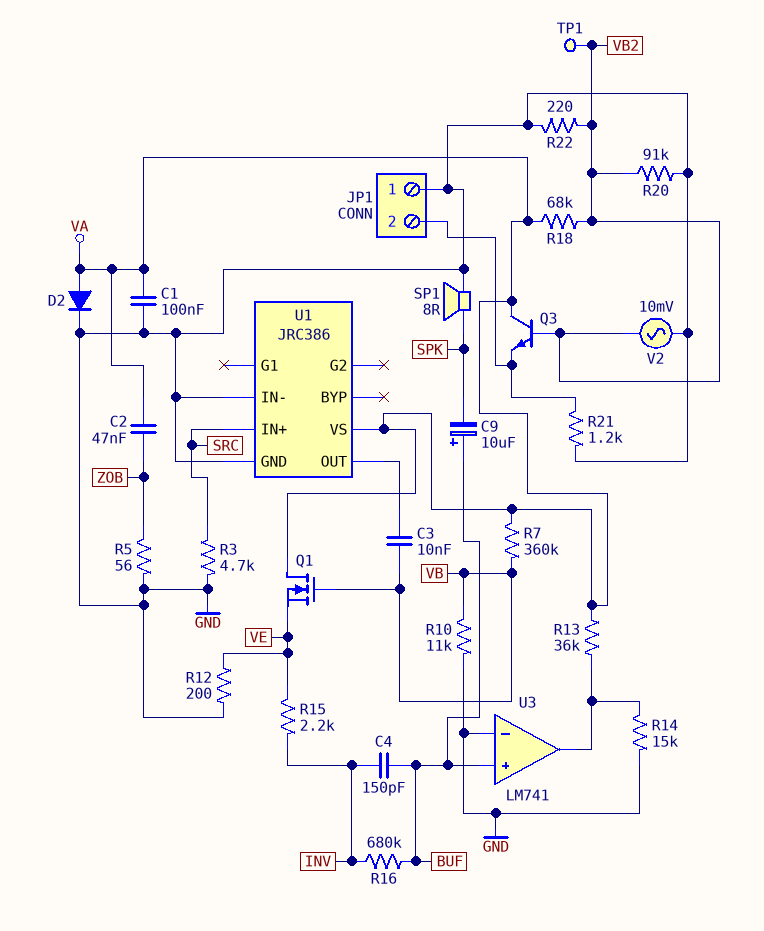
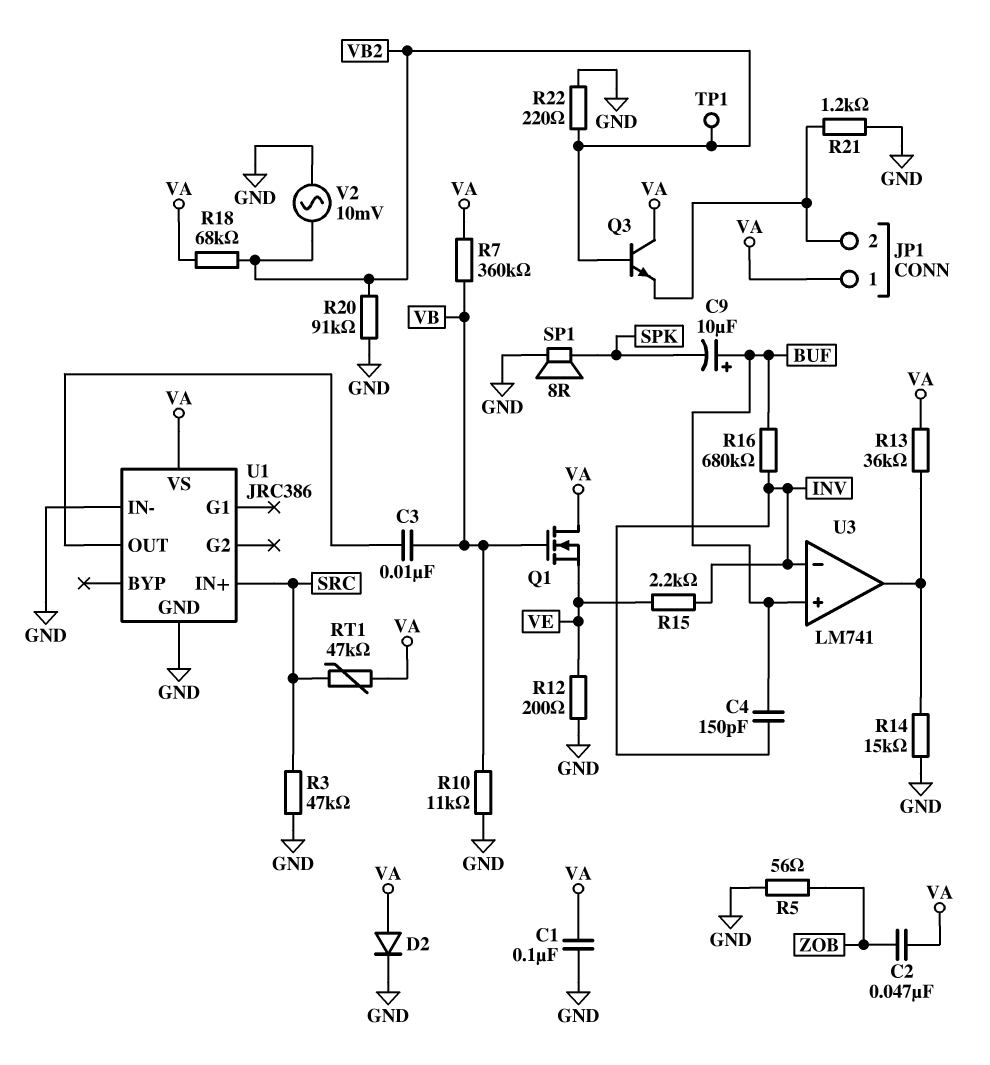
JP1 pin 1: GND -> VA
R3: 4.7k (GND, SRC) -> 47k (GND, SRC)
RT1: none -> 47k (SRC, VA)
U3 pin in-: GND -> INV

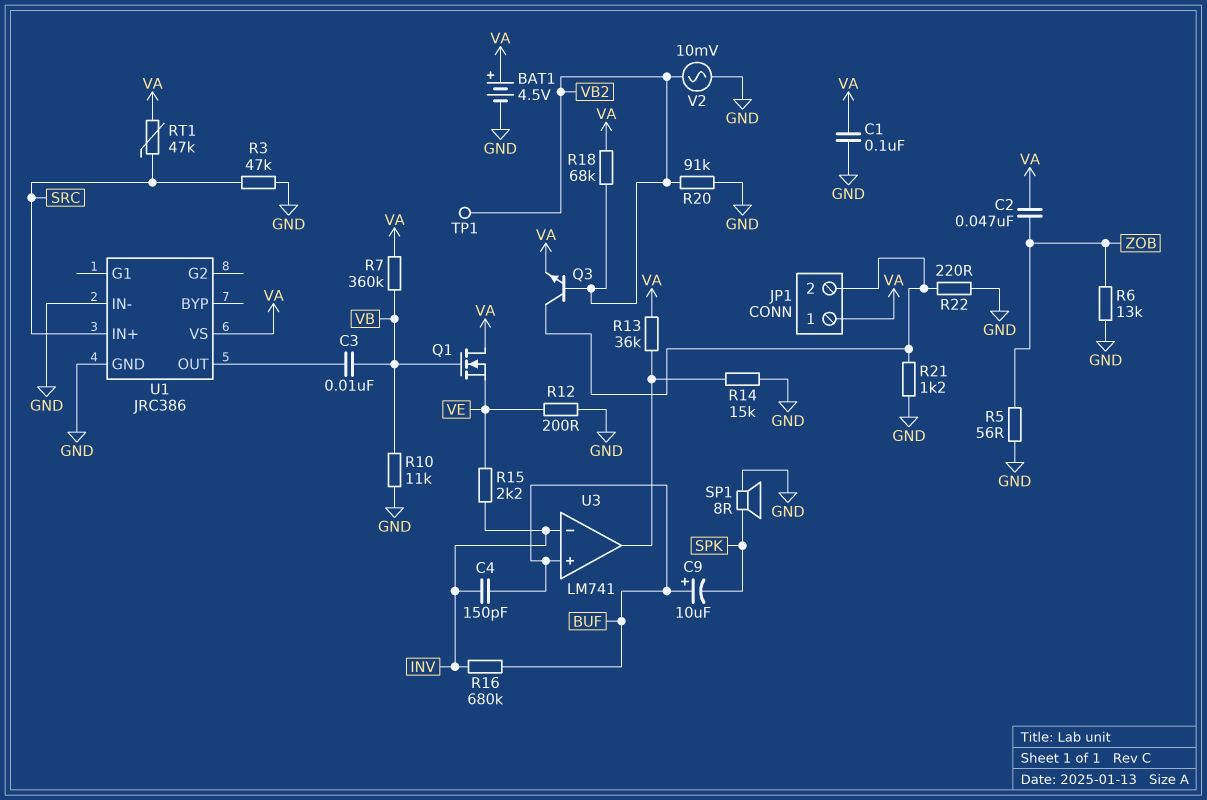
BAT1: none -> 4.5V (plus VA, minus GND)
D2: diode (A VA, K GND) -> none
Q3: NPN (B VB2, C VA, E JP1/2) -> NPN (B VB2, C JP1/2, E VA)
R6: none -> 13k (GND, ZOB)
R22: 220 (GND, VB2) -> 220 (GND, JP1/2)

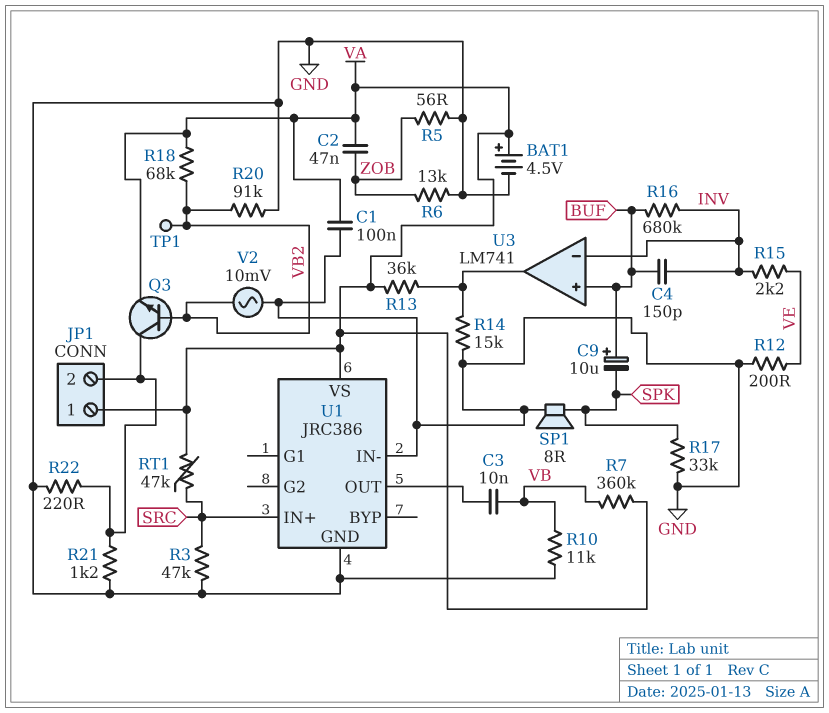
Q1: NMOS (G VB, D VA, S VE) -> none
R17: none -> 33k (GND, SPK)

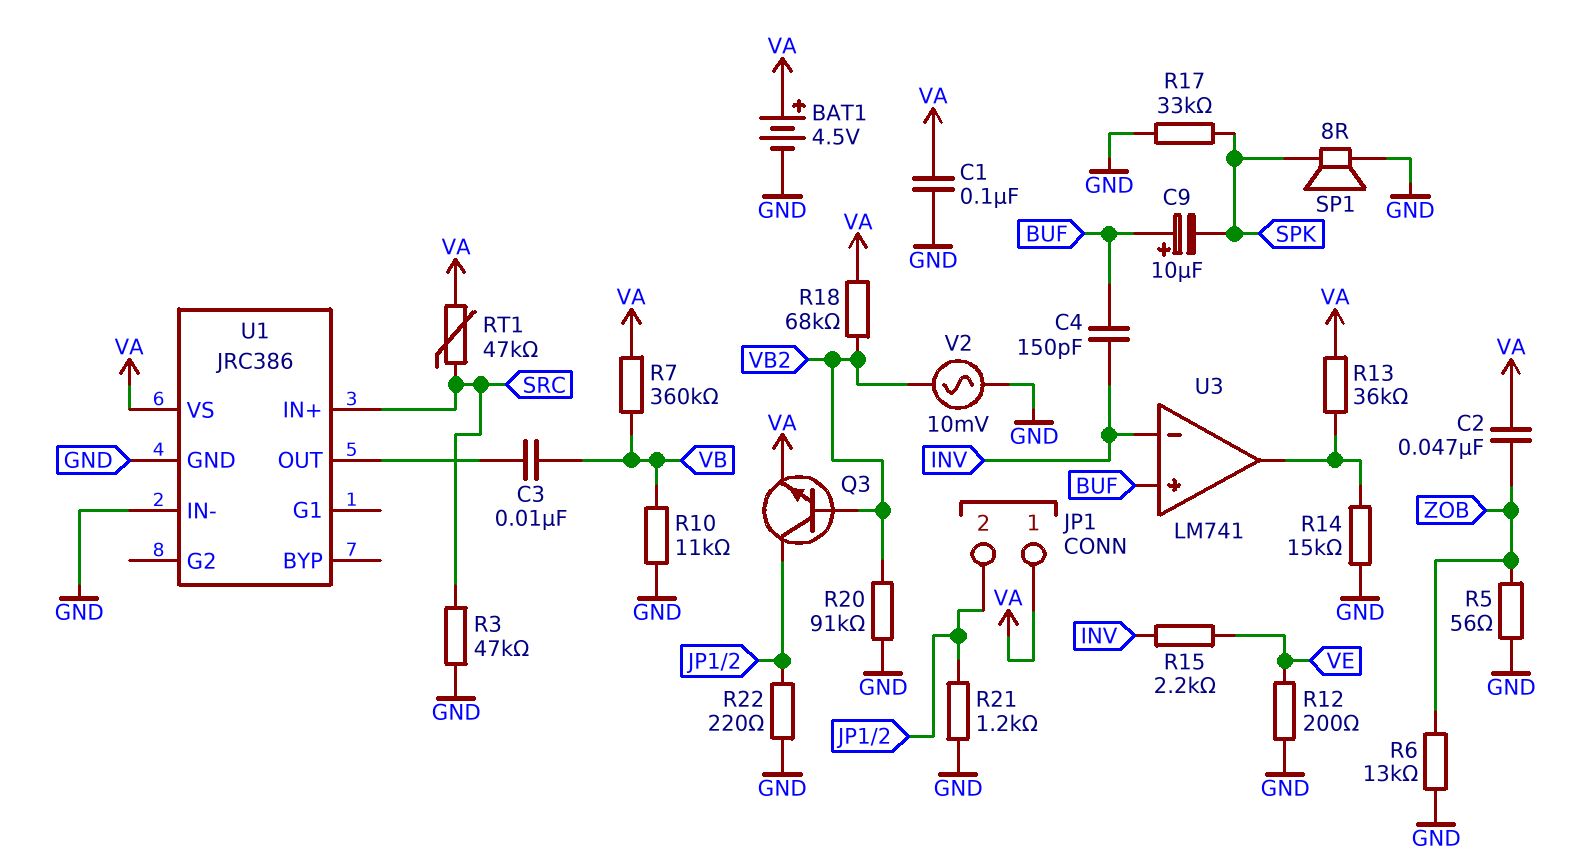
R16: 680k (BUF, INV) -> none
TP1: test point (VB2) -> none

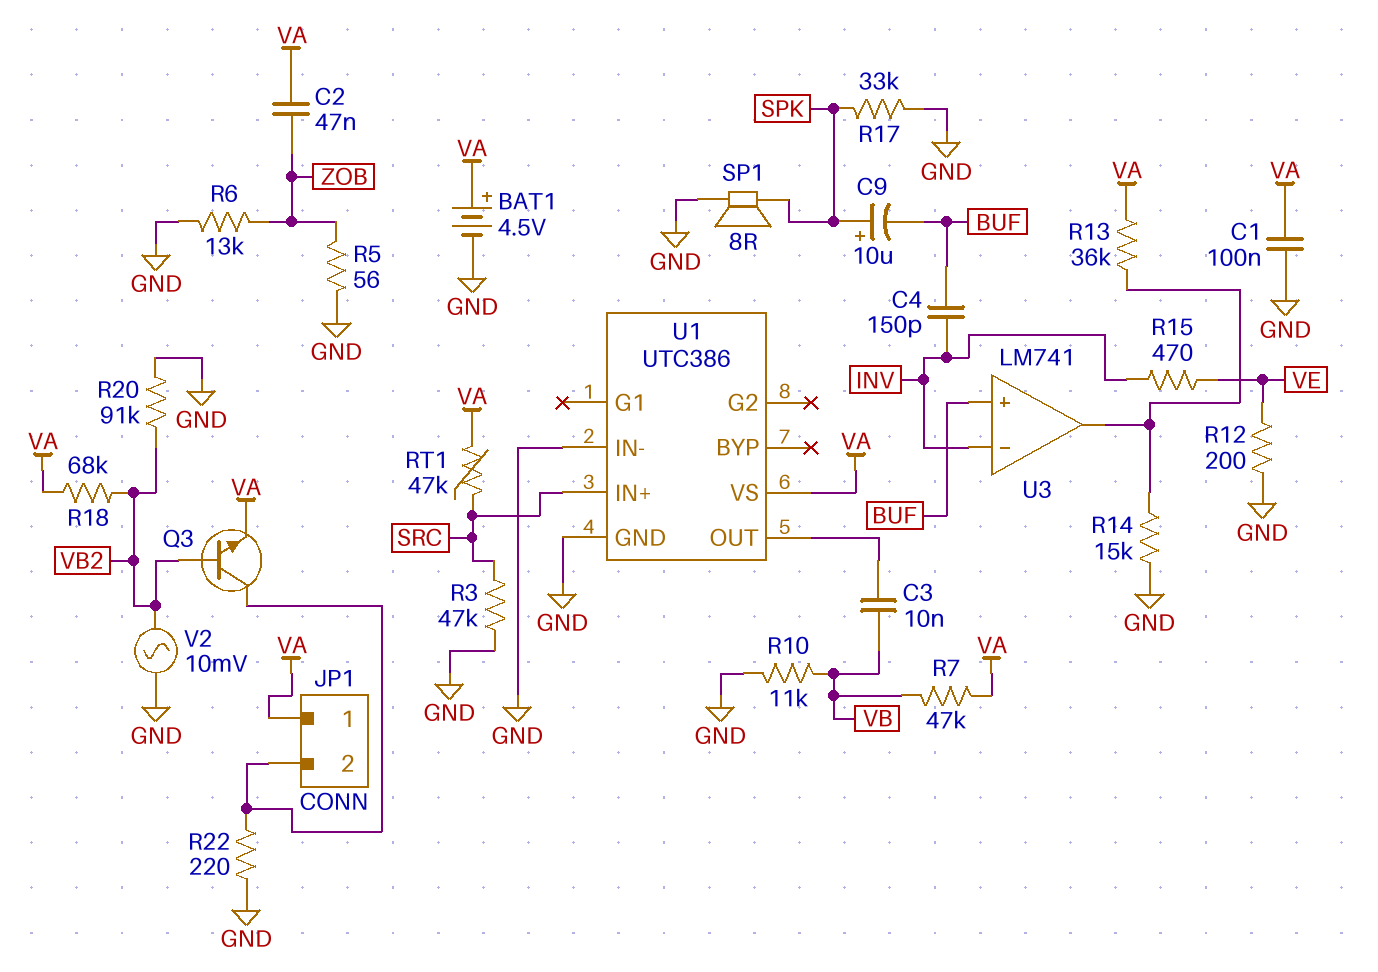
C9: 10uF (plus BUF, minus SPK) -> 10uF (plus SPK, minus BUF)
R7: 360k (VA, VB) -> 47k (VA, VB)
R15: 2.2k (INV, VE) -> 470 (INV, VE)
R21: 1.2k (GND, JP1/2) -> none
U1: JRC386 -> UTC386

